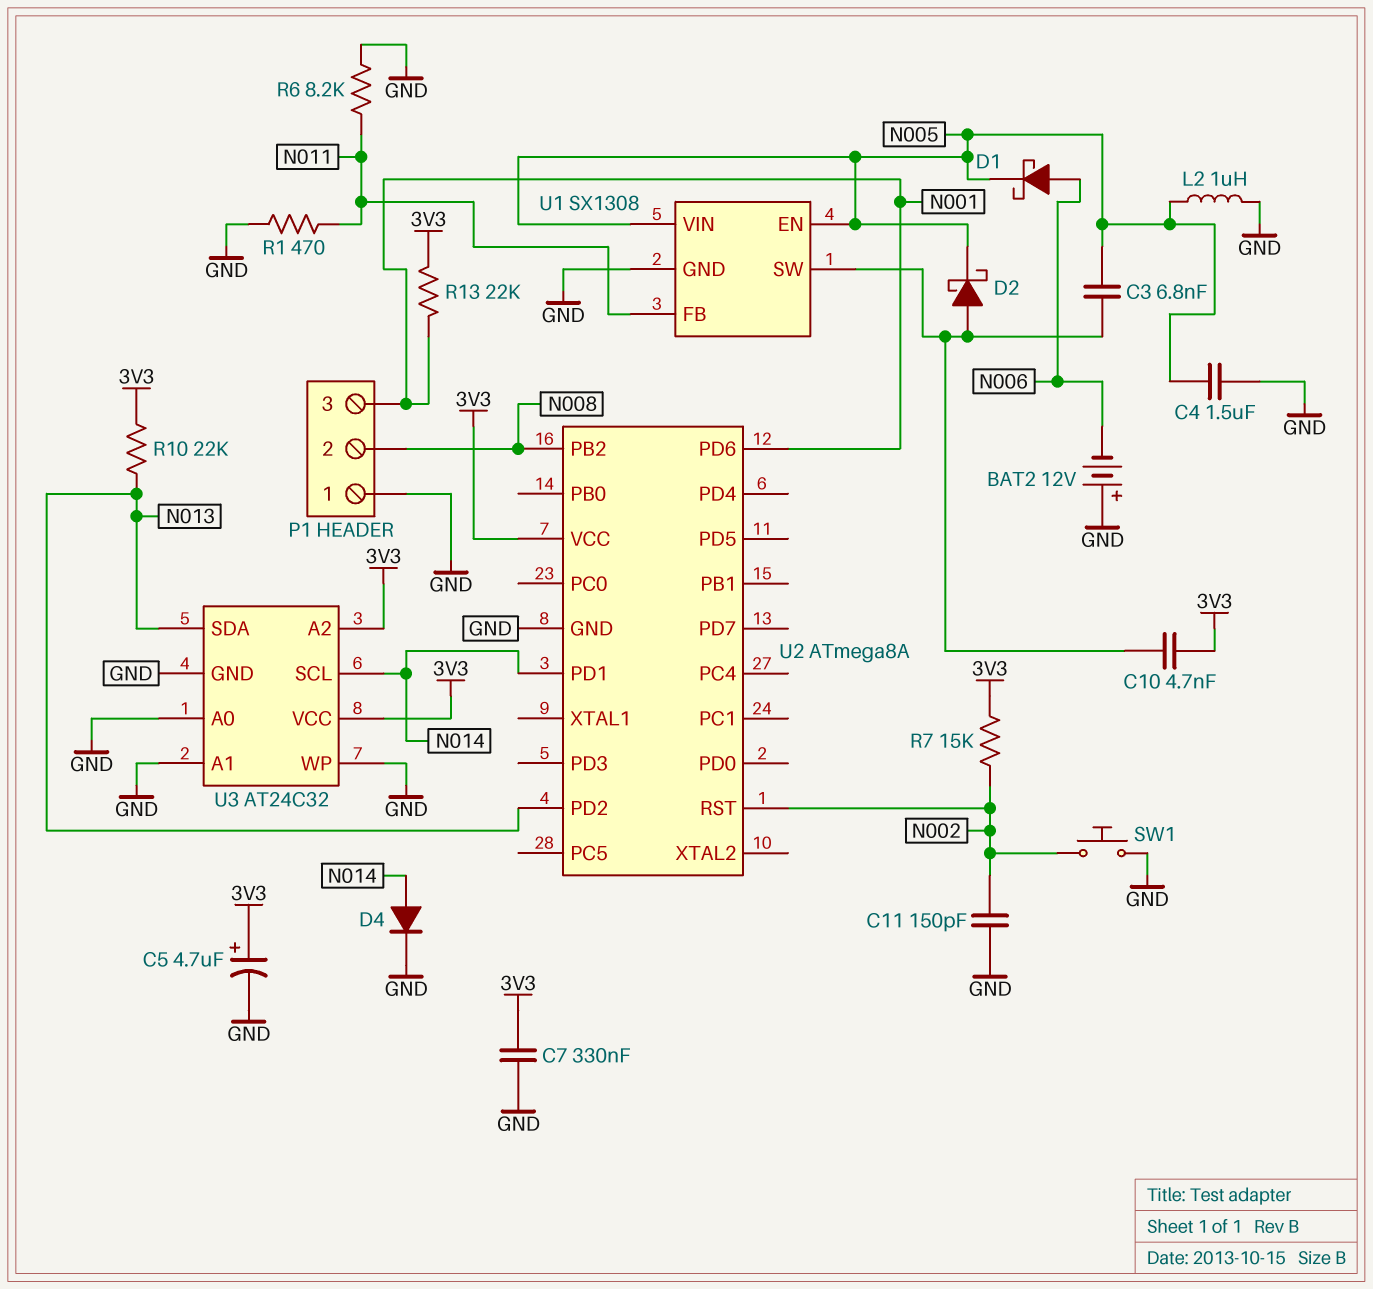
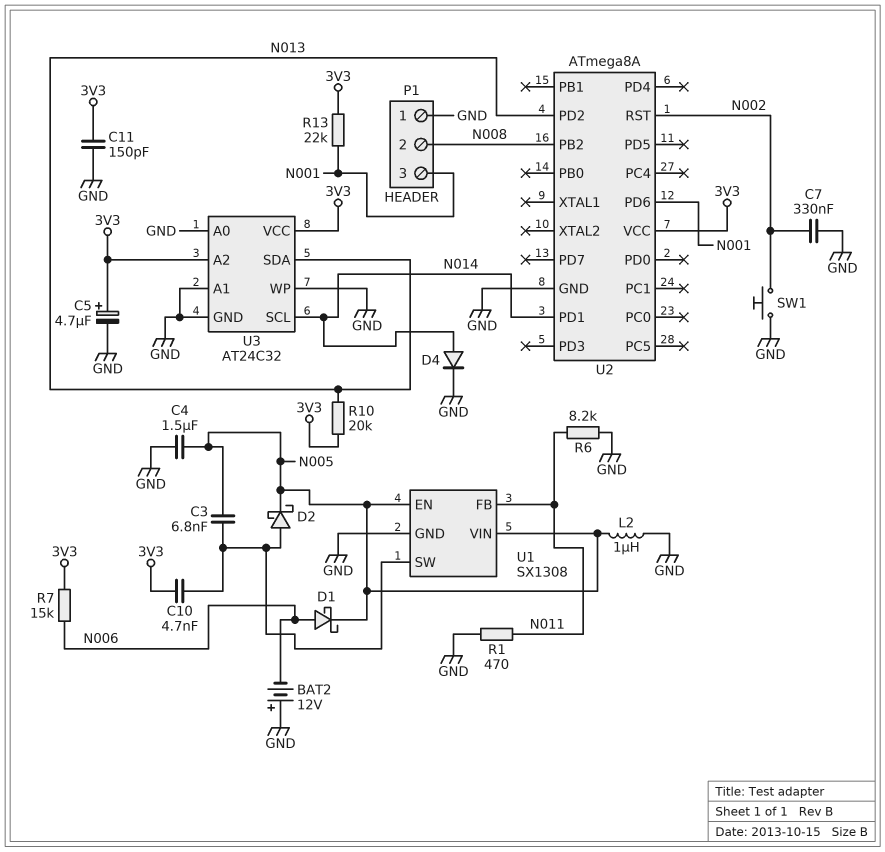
C7: 330nF (3V3, GND) -> 330nF (GND, N002)
C11: 150pF (GND, N002) -> 150pF (3V3, GND)
R7: 15k (3V3, N002) -> 15k (3V3, N006)
R10: 22k (3V3, N013) -> 20k (3V3, N013)

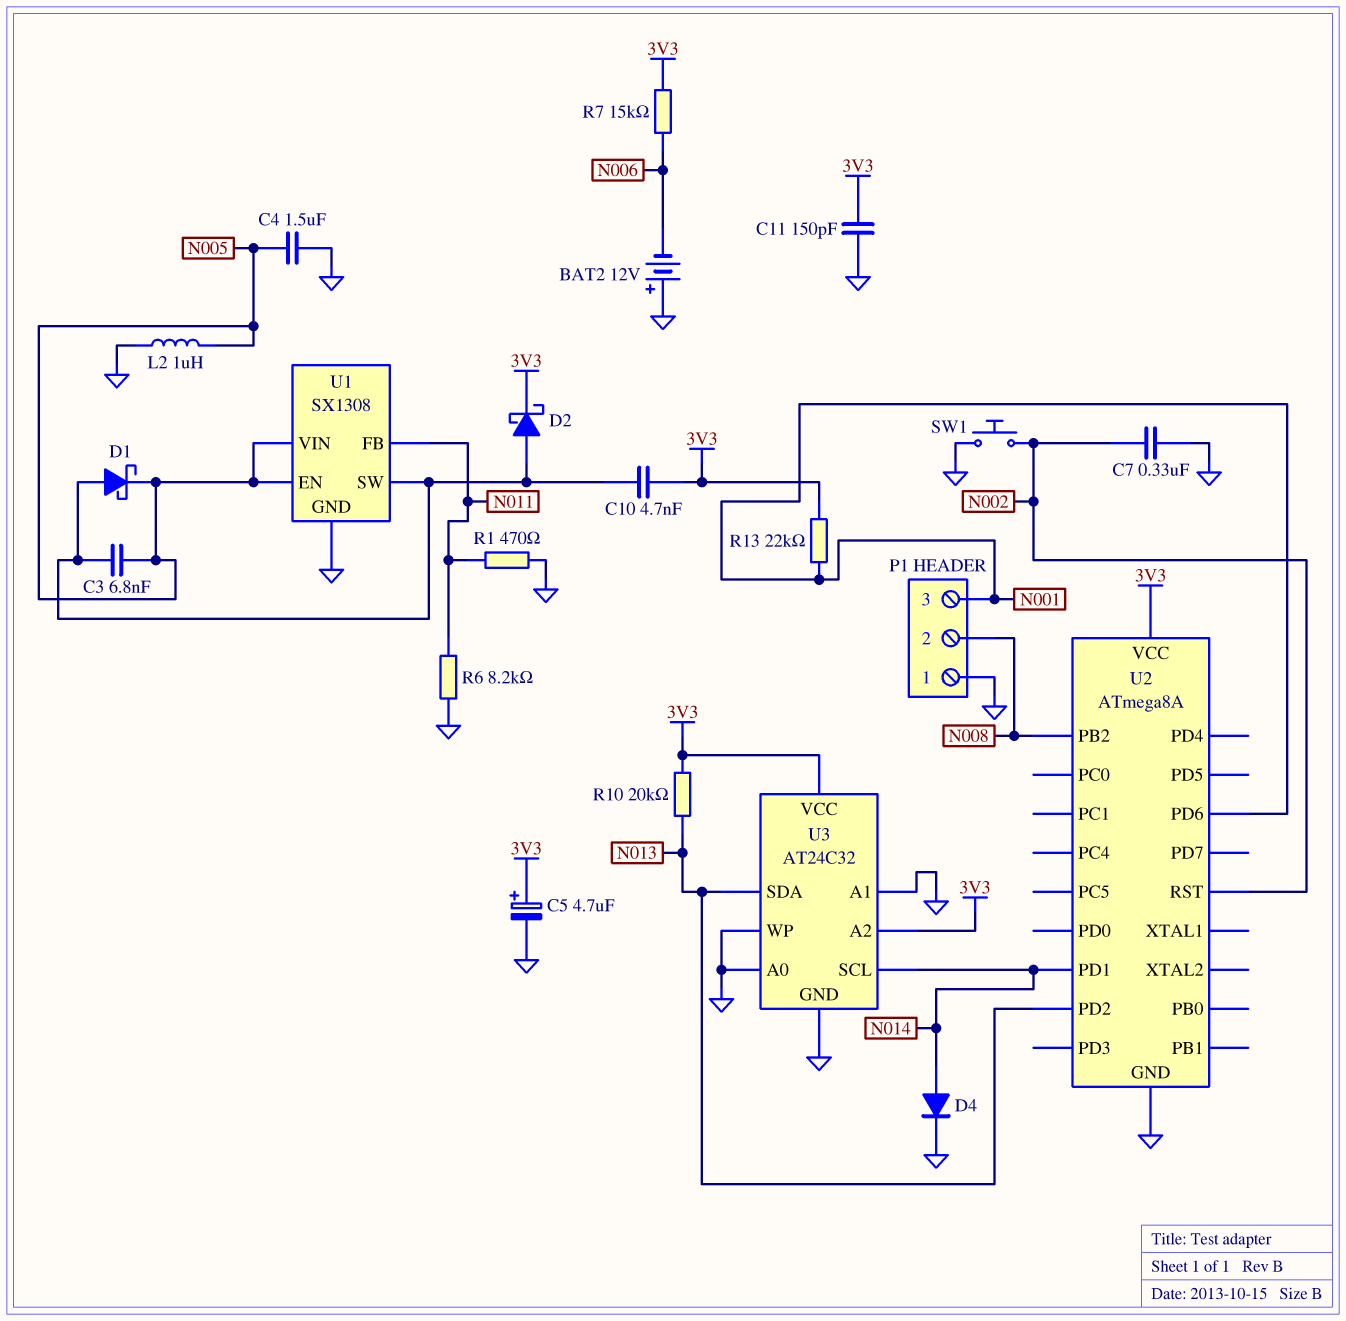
D1: schottky (A N006, K N005) -> schottky (A U1/SW, K N005)
D2: schottky (A U1/SW, K N005) -> schottky (A U1/SW, K 3V3)

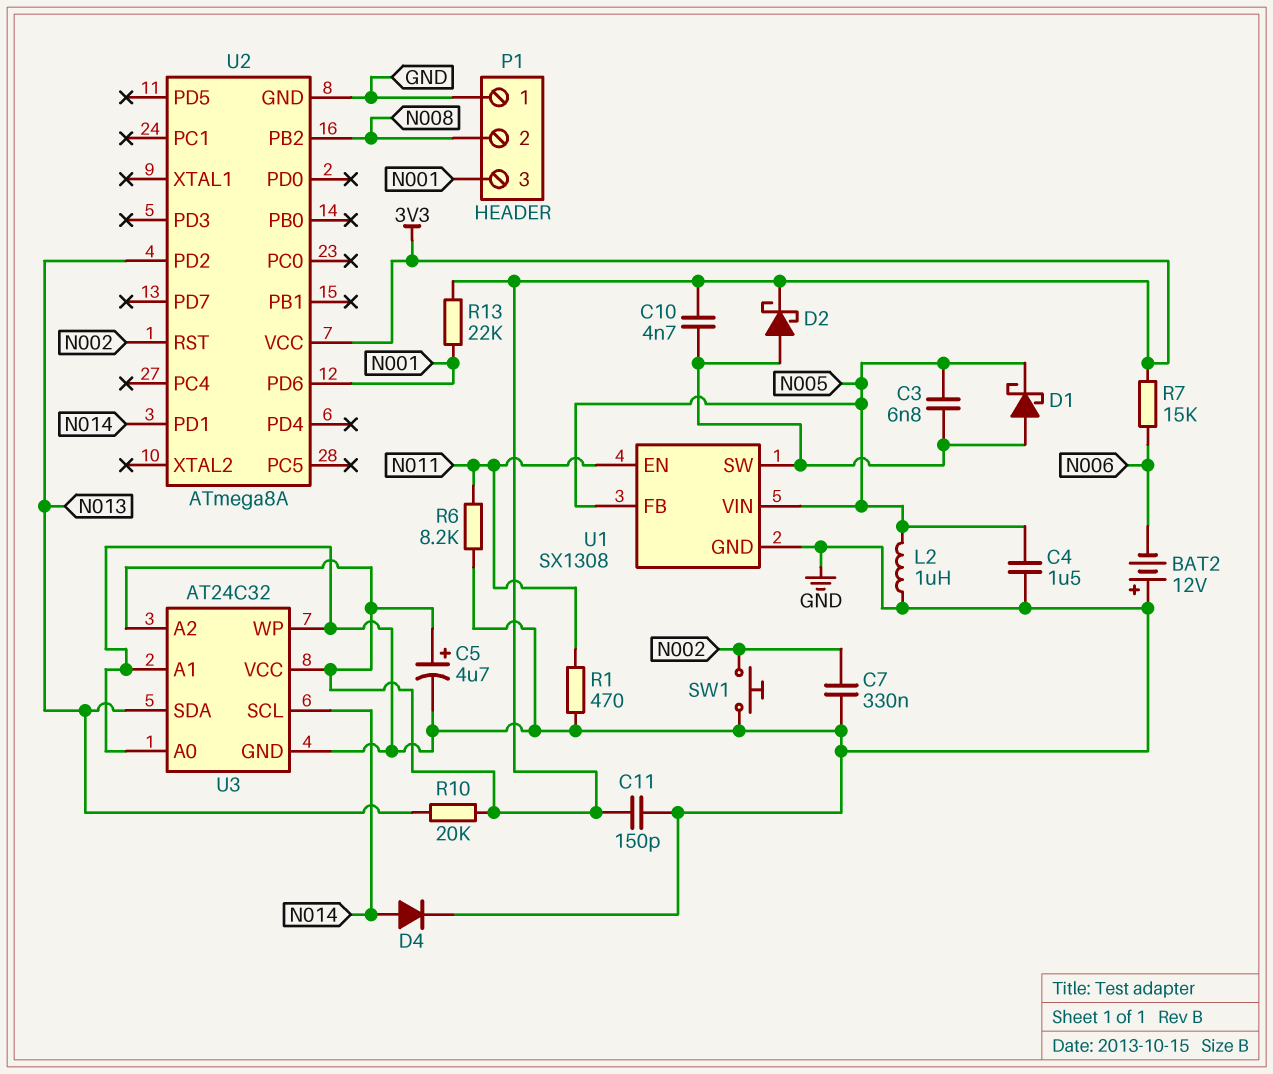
U1 pin EN: N005 -> N011
U1 pin FB: N011 -> N005

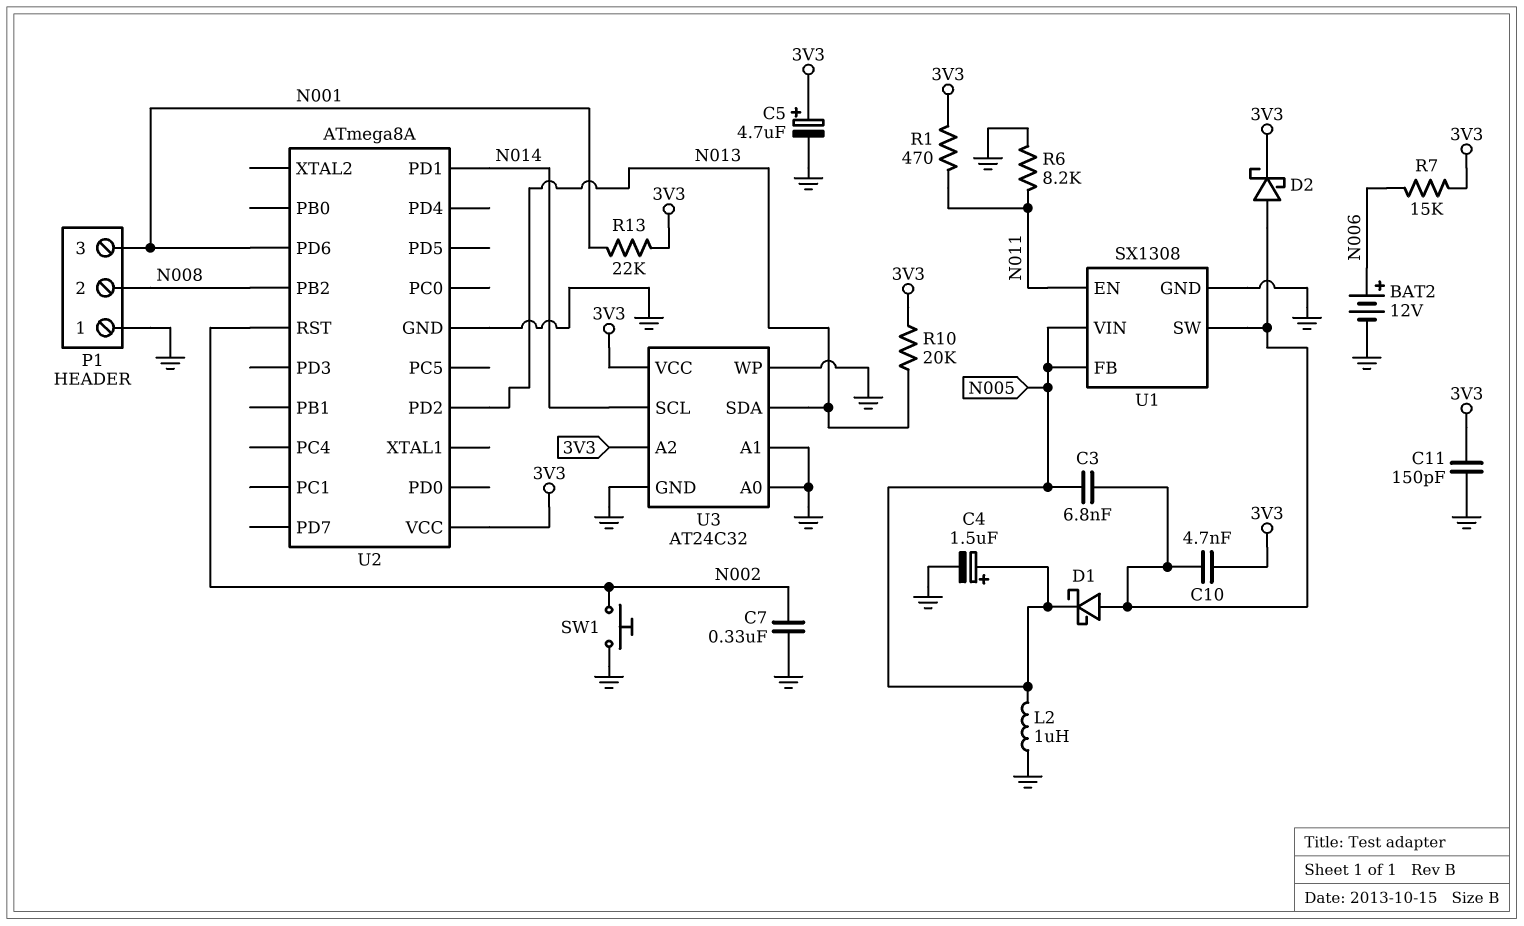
BAT2: 12V (plus GND, minus N006) -> 12V (plus N006, minus GND)
C4: 1.5uF (GND, N005) -> 1.5uF (plus N005, minus GND)
D4: diode (A N014, K GND) -> none
R1: 470 (GND, N011) -> 470 (3V3, N011)

